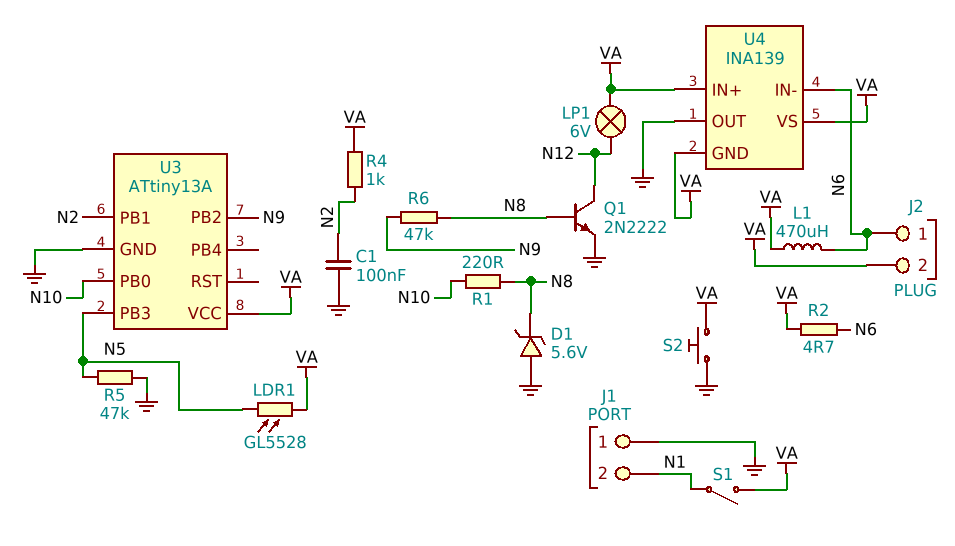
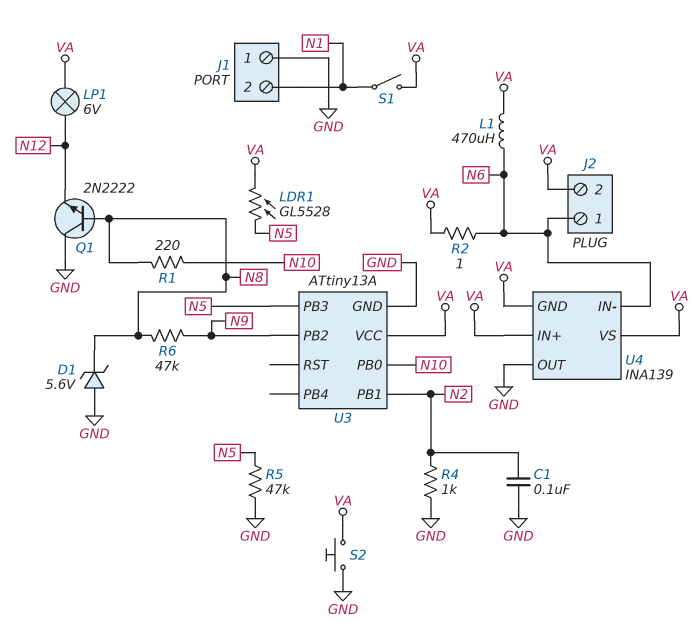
Q1: NPN 2N2222 (B N8, C N12, E GND) -> NPN 2N2222 (B N8, C GND, E N12)
R2: 4.7 (N6, VA) -> 1 (N6, VA)
R4: 1k (N2, VA) -> 1k (GND, N2)

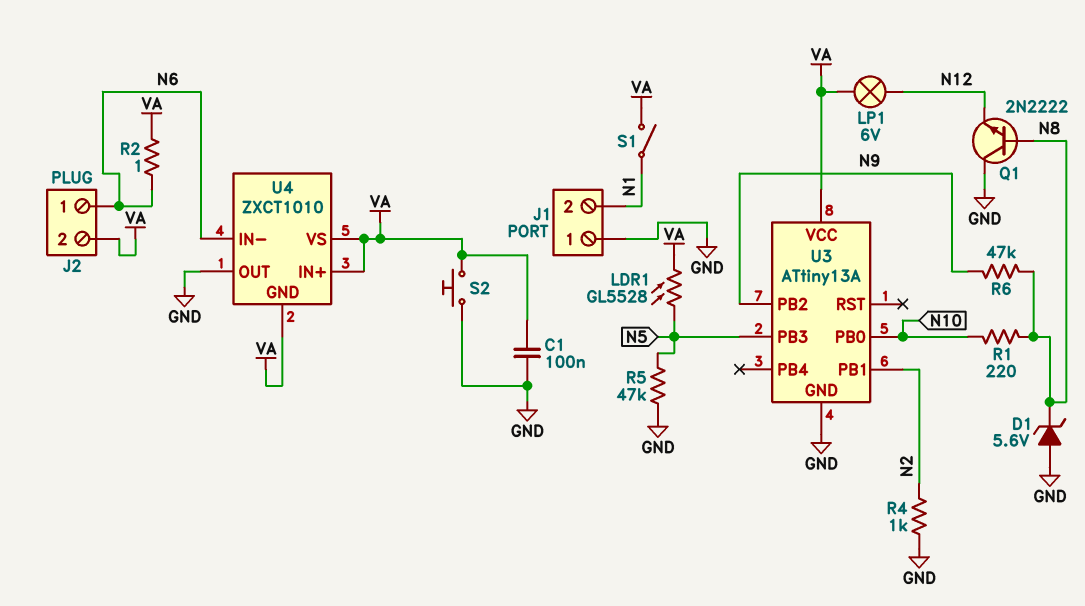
C1: 100nF (GND, N2) -> 100nF (GND, VA)
L1: 470uH (N6, VA) -> none
U4: INA139 -> ZXCT1010

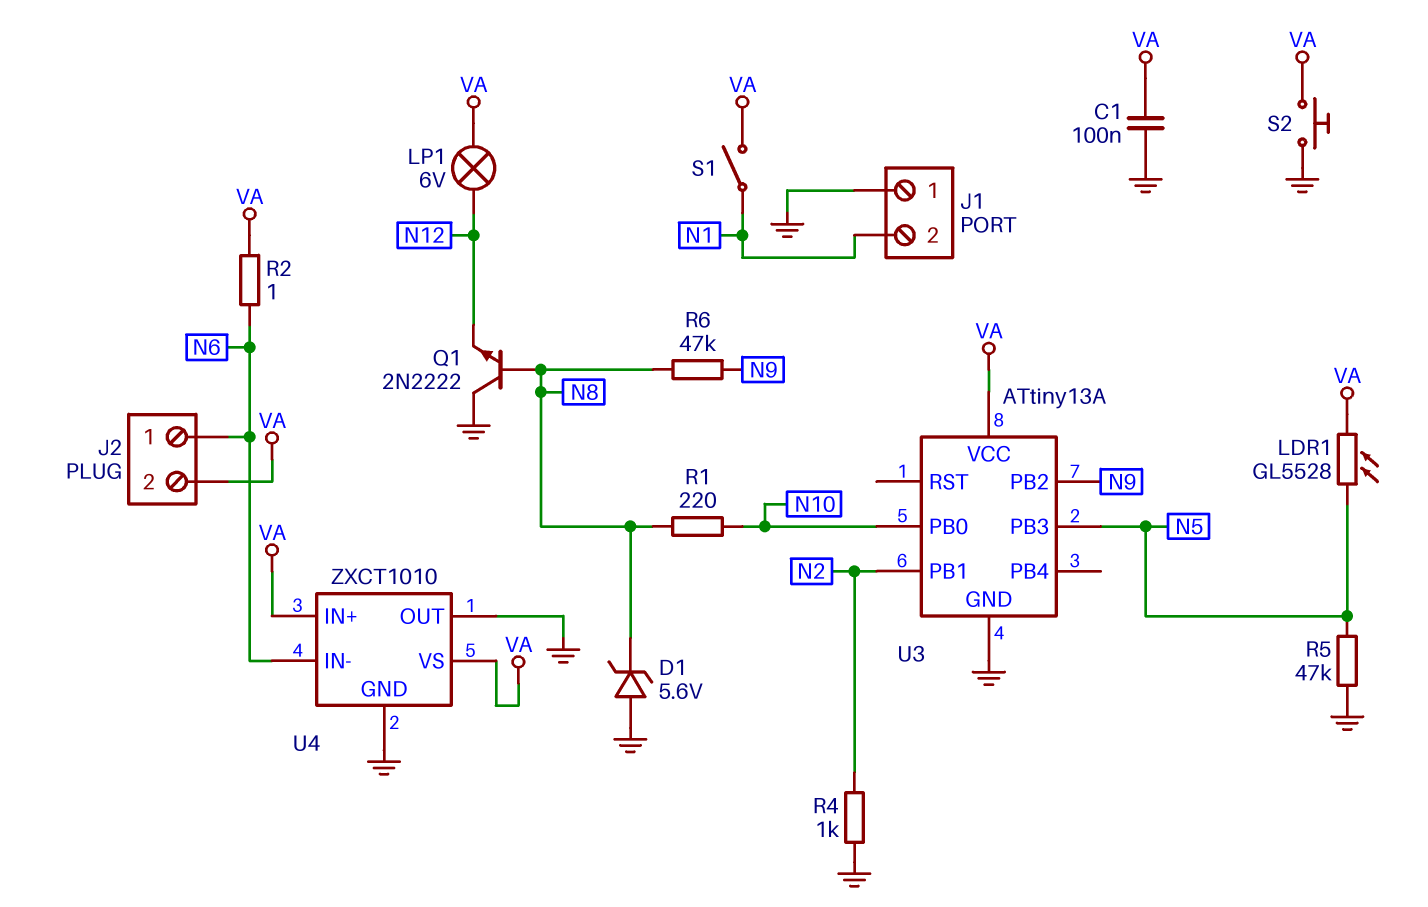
U4 pin GND: VA -> GND

